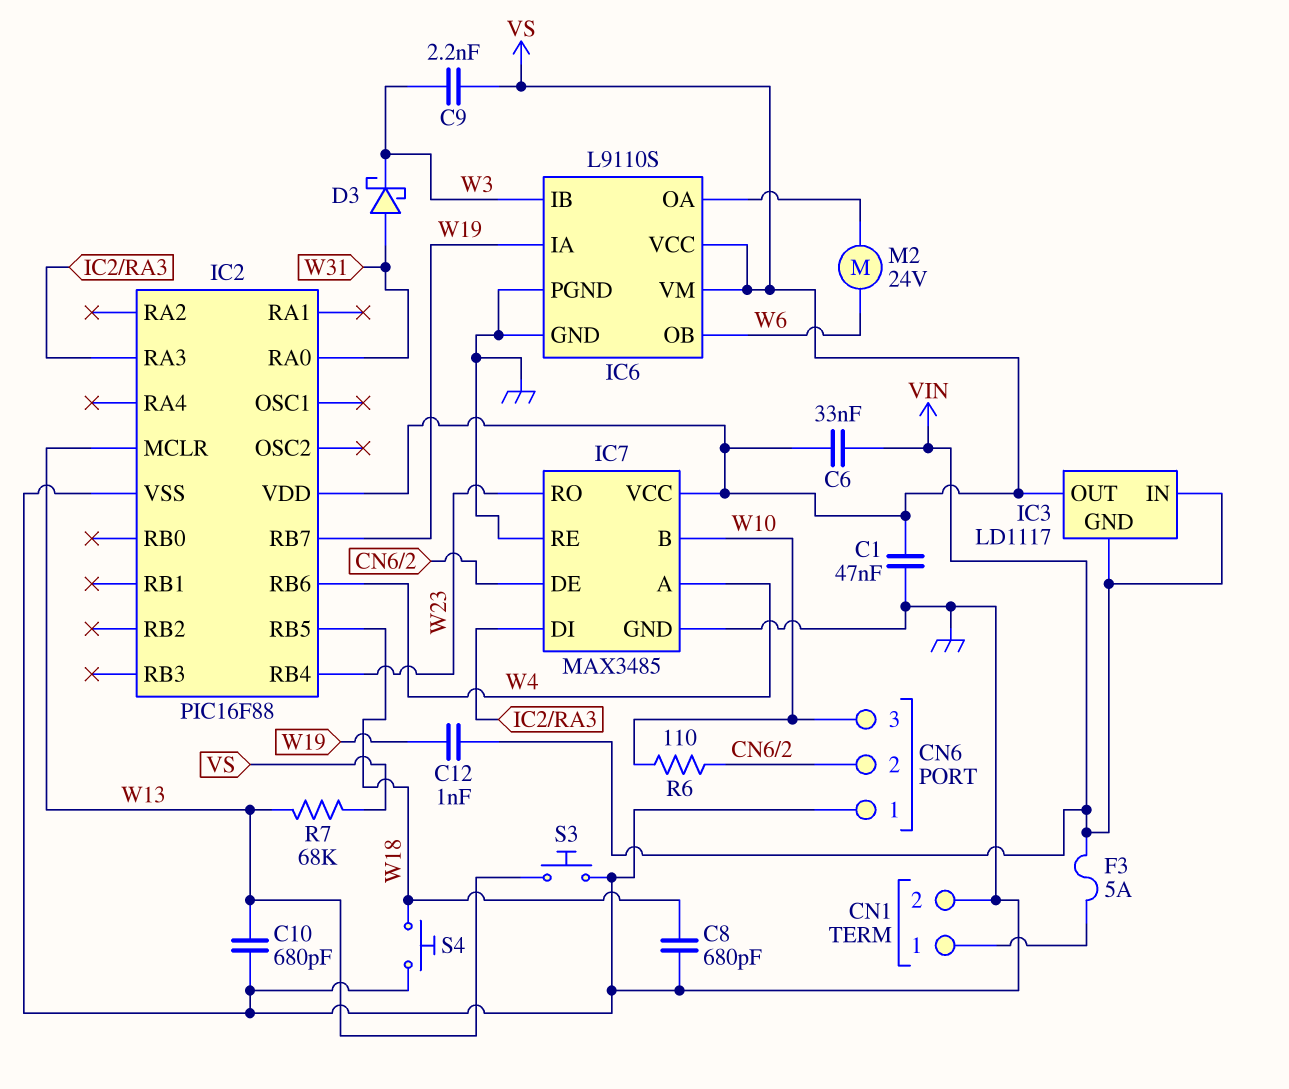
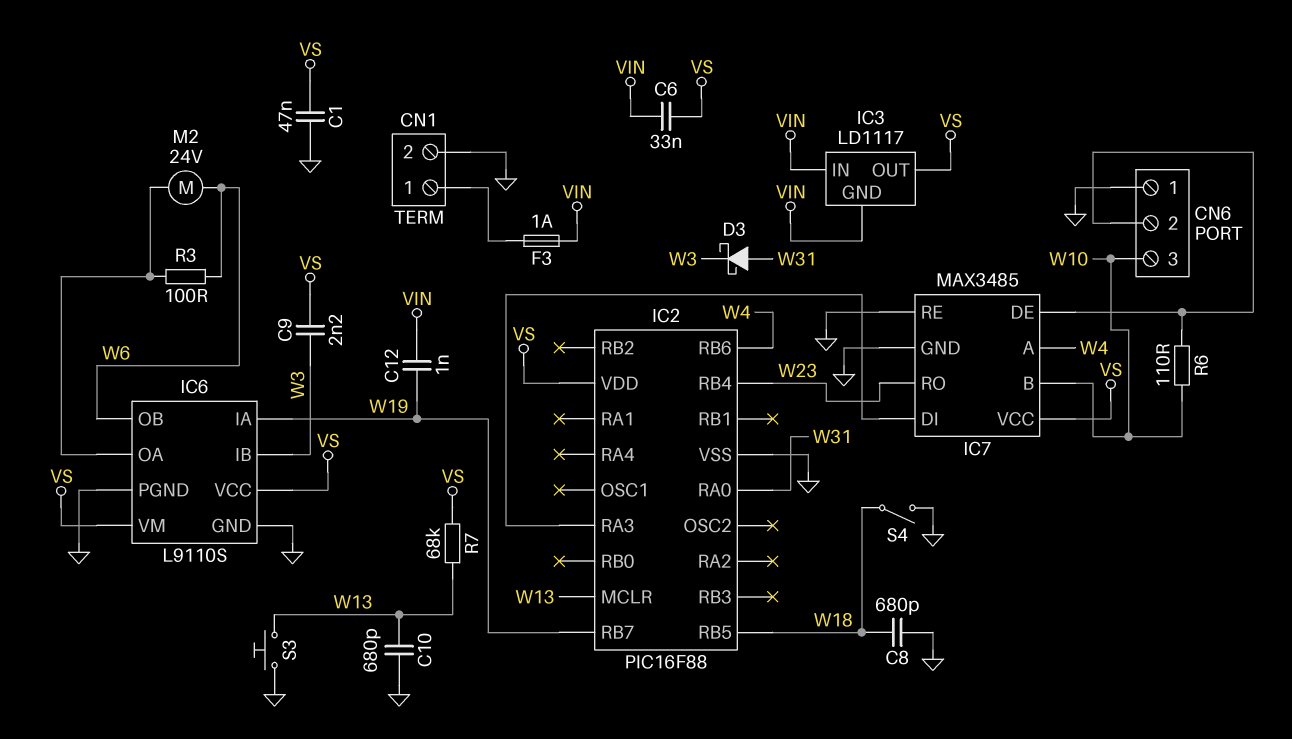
F3: 5A (CN1/1, VIN) -> 1A (CN1/1, VIN)
R3: none -> 100 (IC6/OA, W6)
S4: button (GND, W18) -> switch (GND, W18)

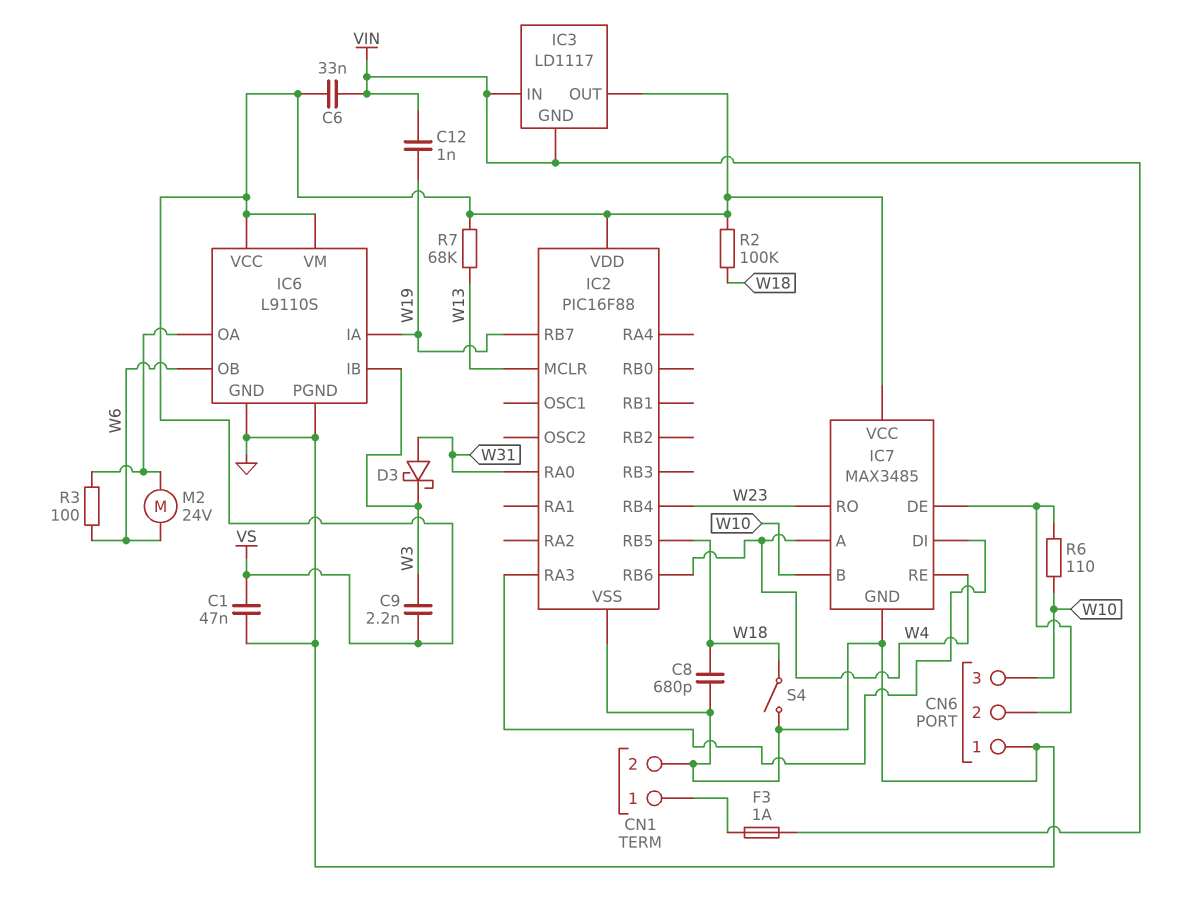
C10: 680pF (GND, W13) -> none
IC7 pin RE: GND -> W4
R2: none -> 100k (VS, W18)
S3: button (GND, W13) -> none

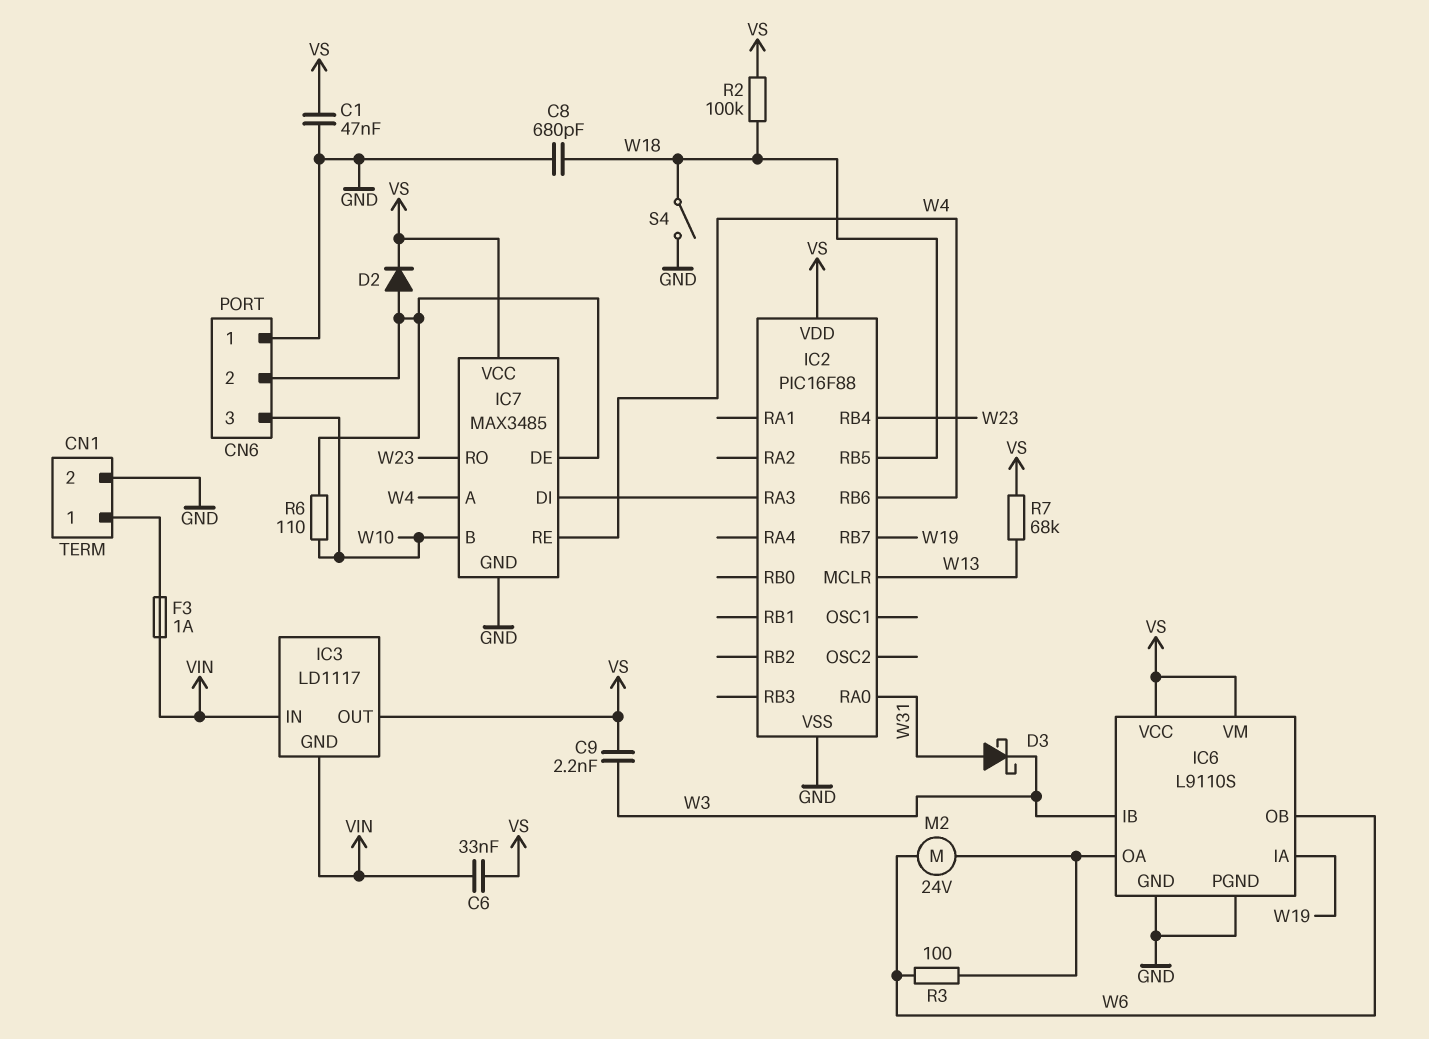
C12: 1nF (VIN, W19) -> none
D2: none -> diode (A CN6/2, K VS)

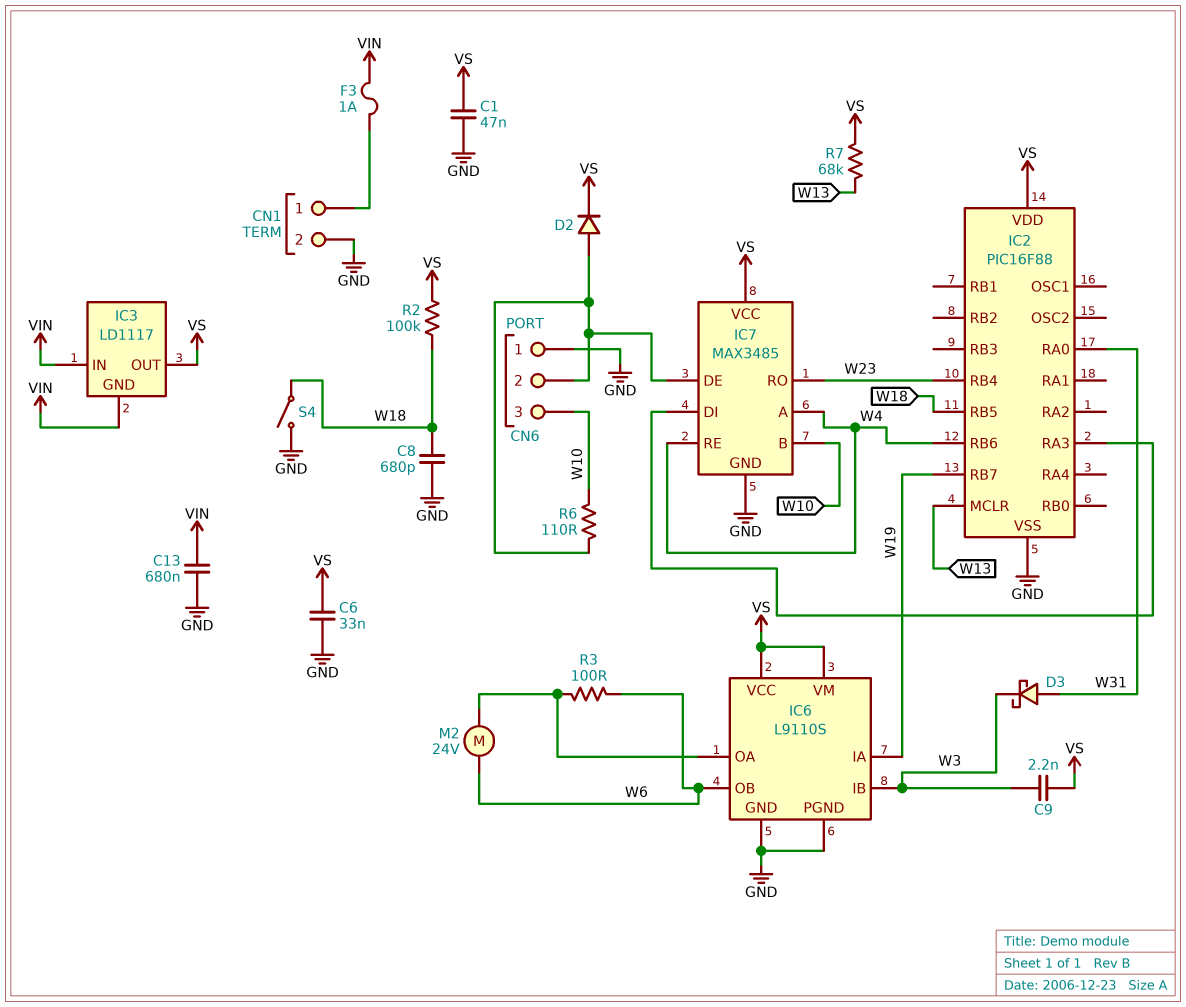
C6: 33nF (VIN, VS) -> 33nF (GND, VS)
C13: none -> 680nF (GND, VIN)

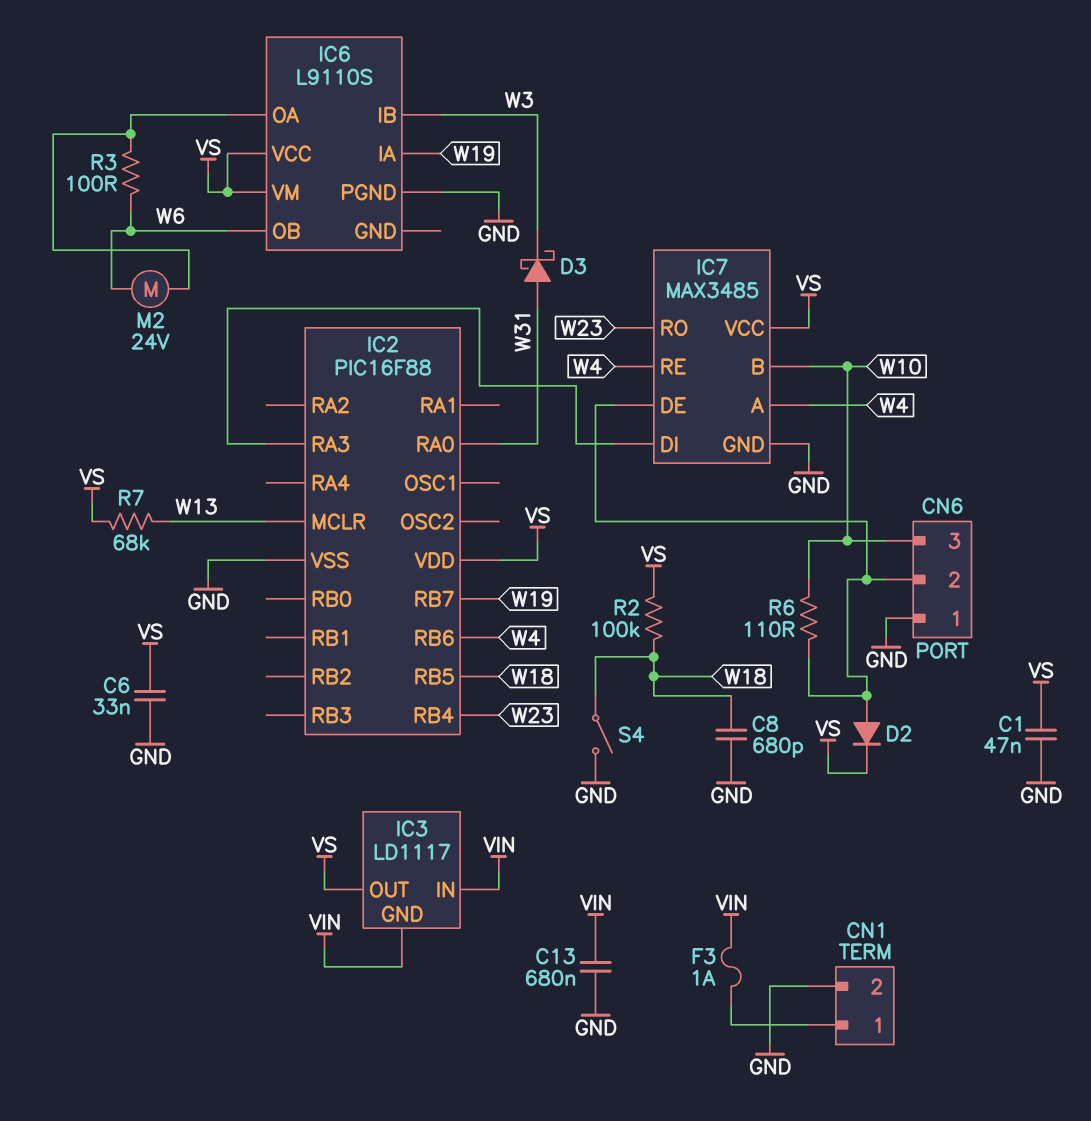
C9: 2.2nF (VS, W3) -> none
IC6 pin GND: GND -> none

